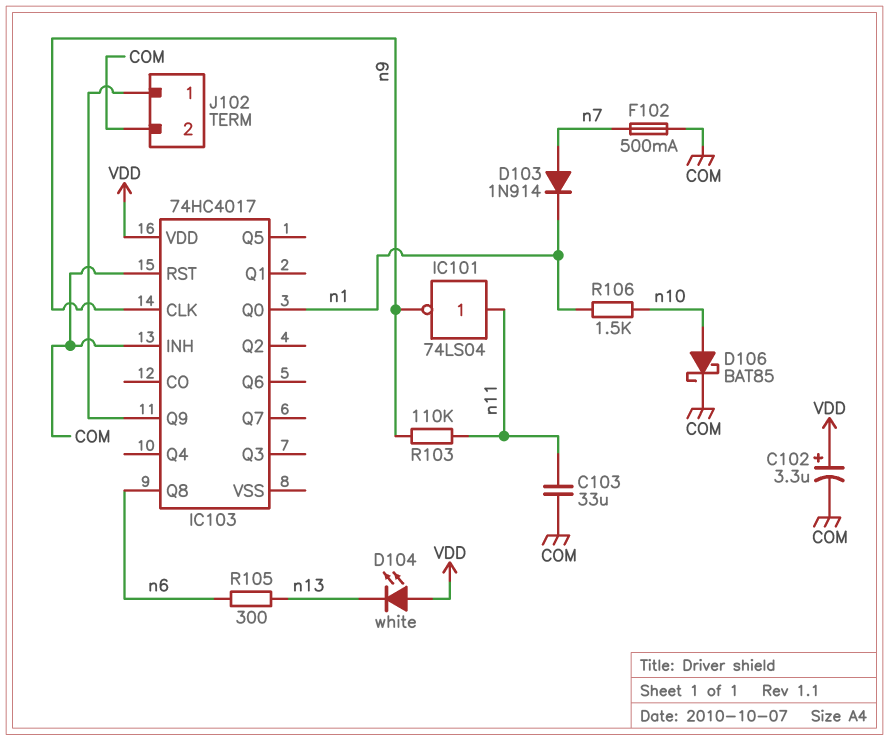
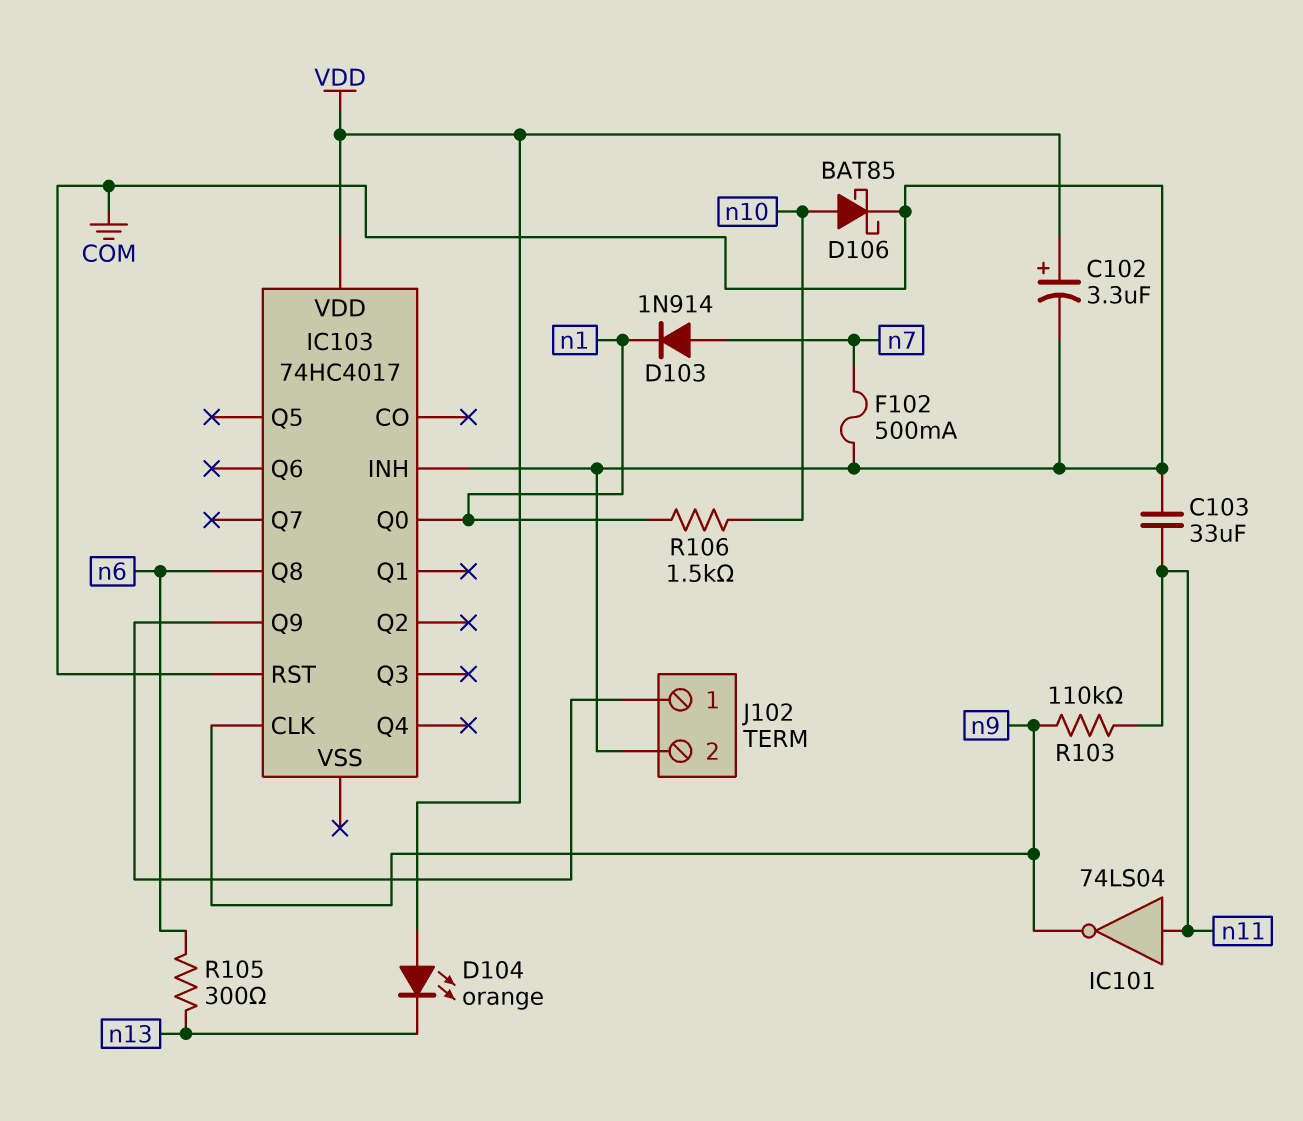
D104: LED white (A VDD, K n13) -> LED orange (A VDD, K n13)

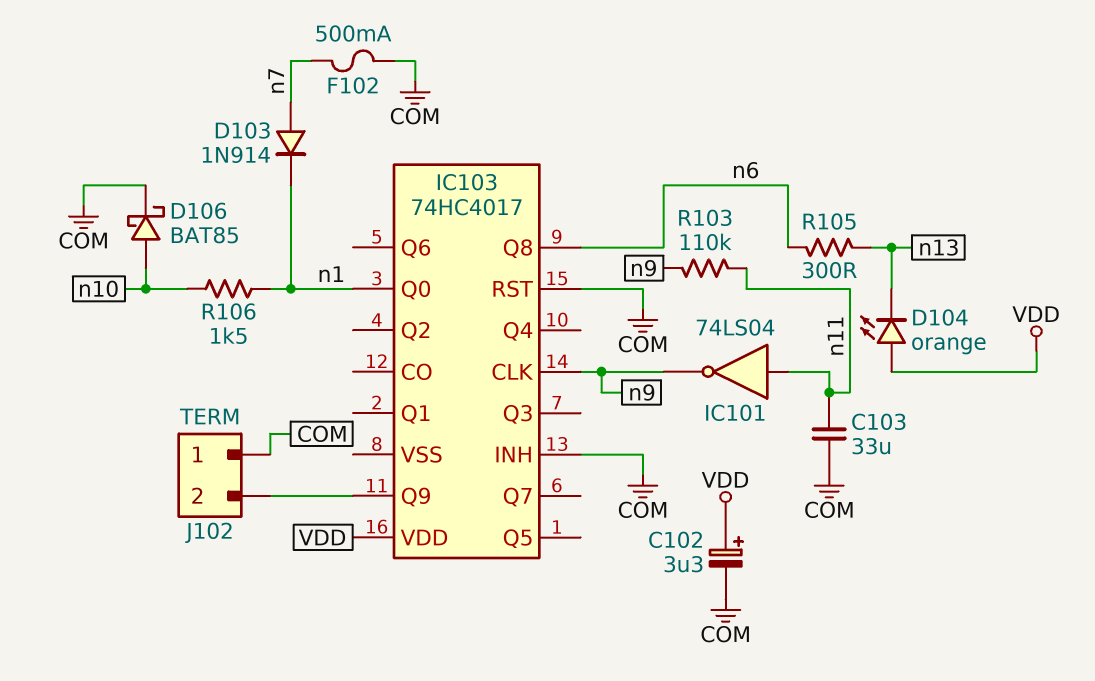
J102 pin 1: IC103/Q9 -> COM
J102 pin 2: COM -> IC103/Q9

